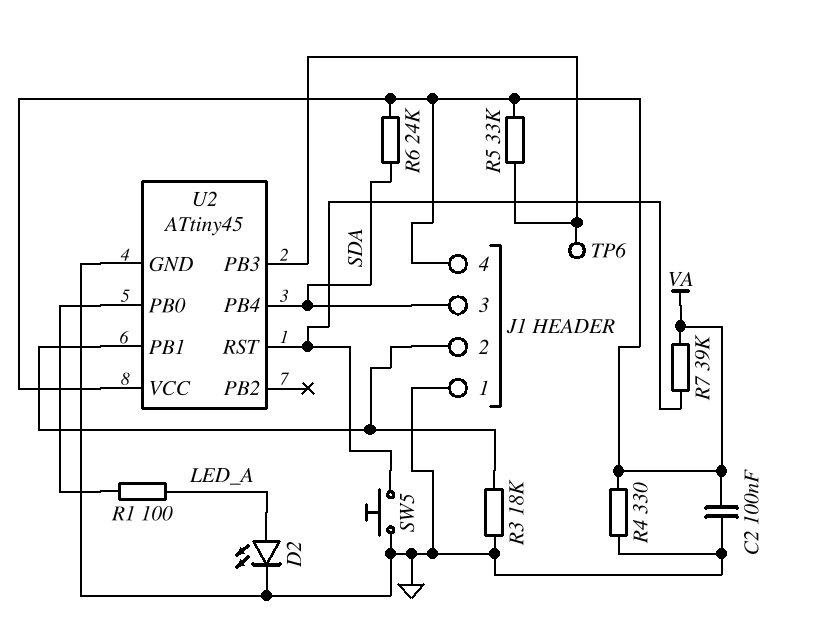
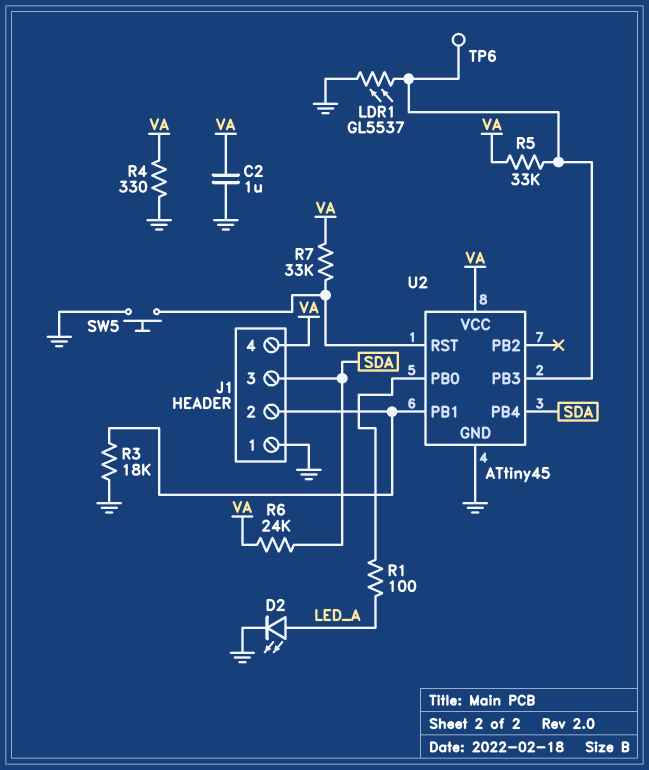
C2: 100nF (GND, VA) -> 1uF (GND, VA)
LDR1: none -> GL5537 (GND, U2/PB3)
R7: 39k (U2/RST, VA) -> 33k (U2/RST, VA)

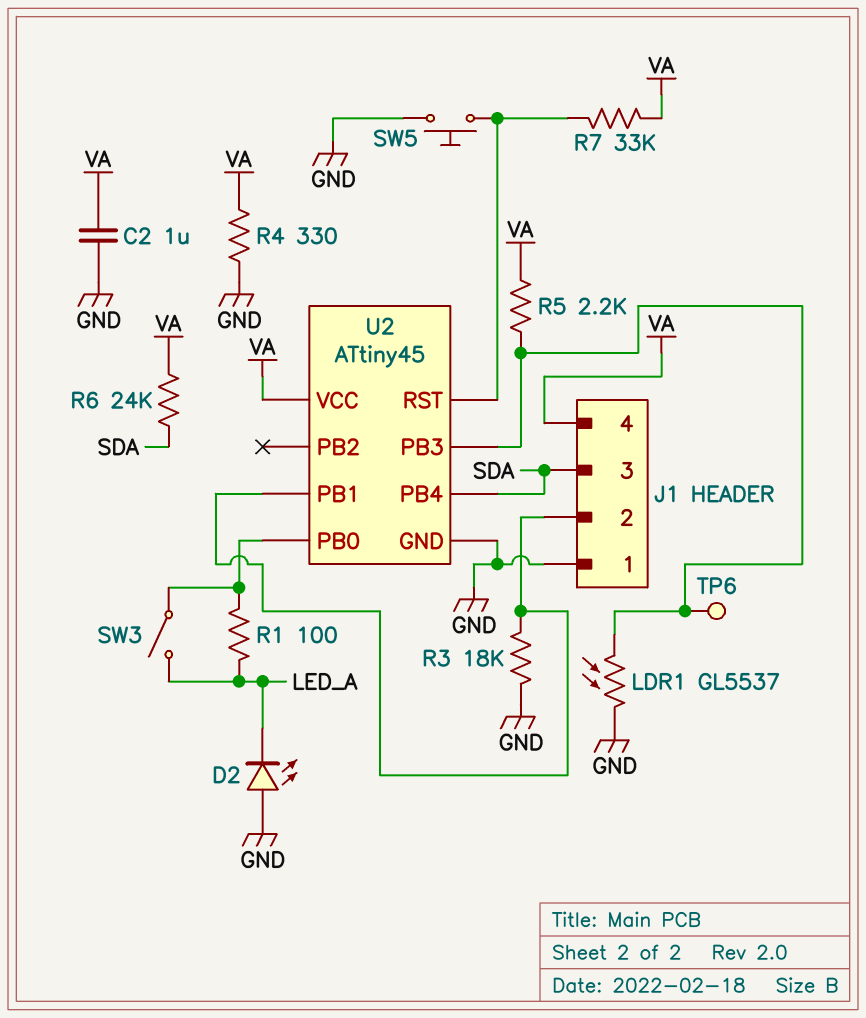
D2: LED (A LED_A, K GND) -> LED (A GND, K LED_A)
R5: 33k (U2/PB3, VA) -> 2.2k (U2/PB3, VA)
SW3: none -> switch (LED_A, U2/PB0)

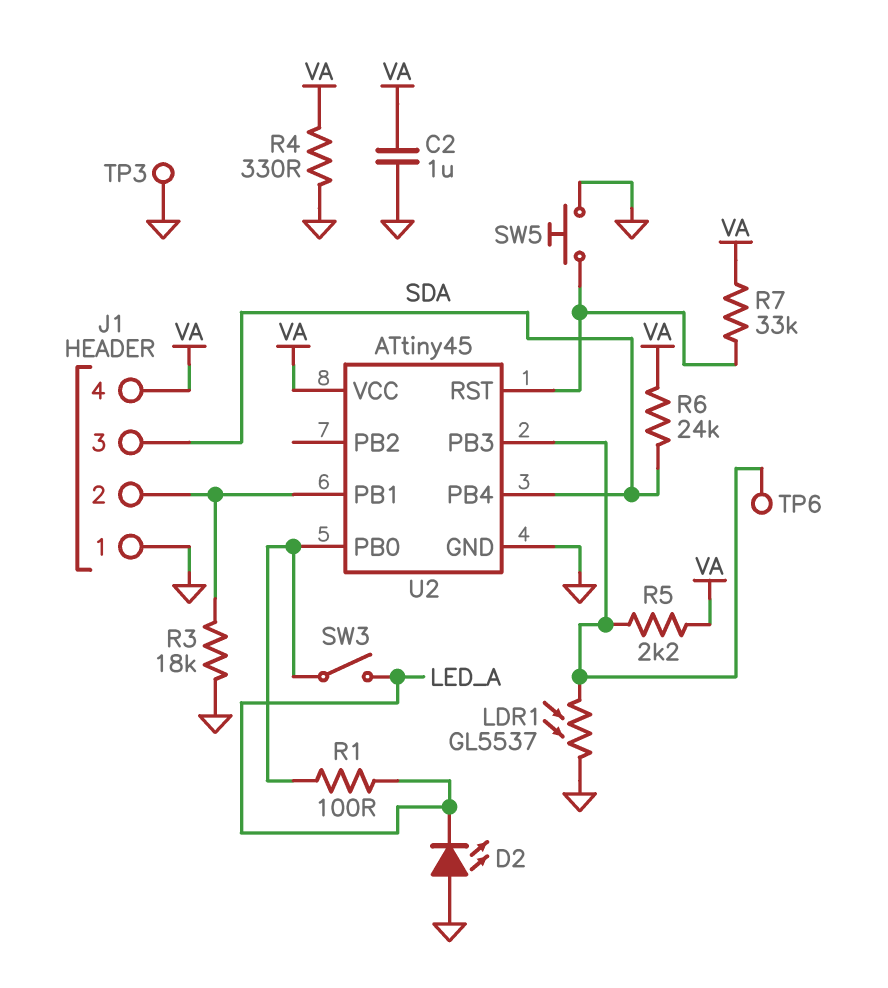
TP3: none -> test point (GND)

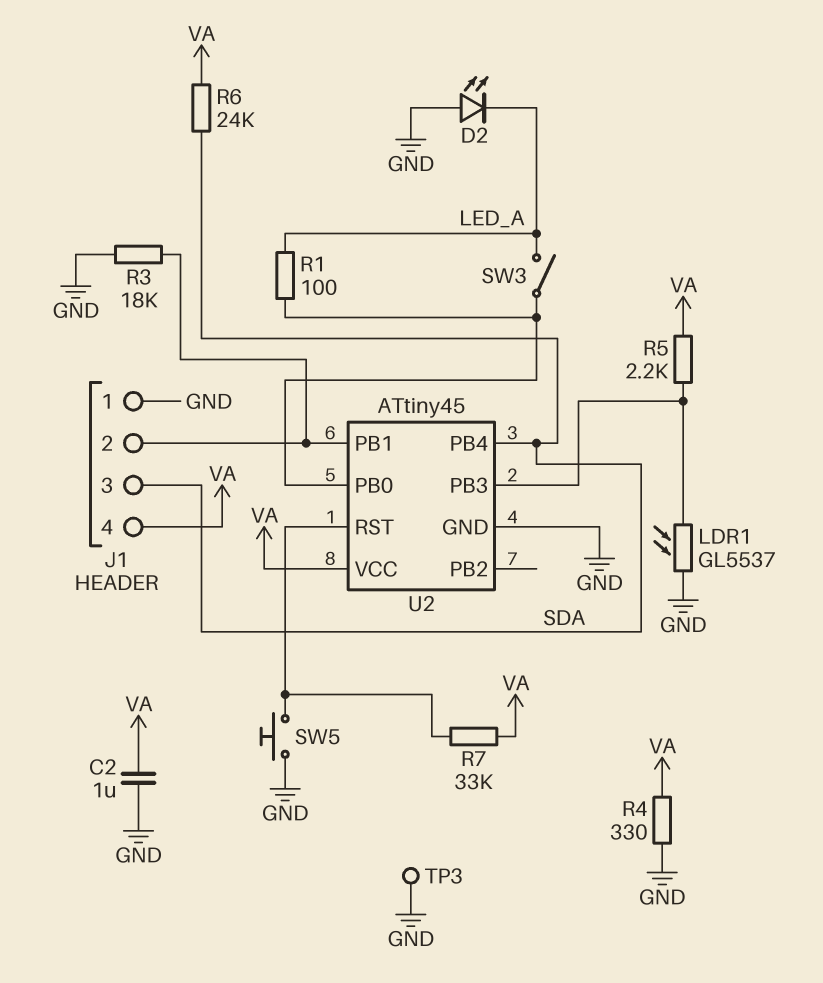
TP6: test point (U2/PB3) -> none

